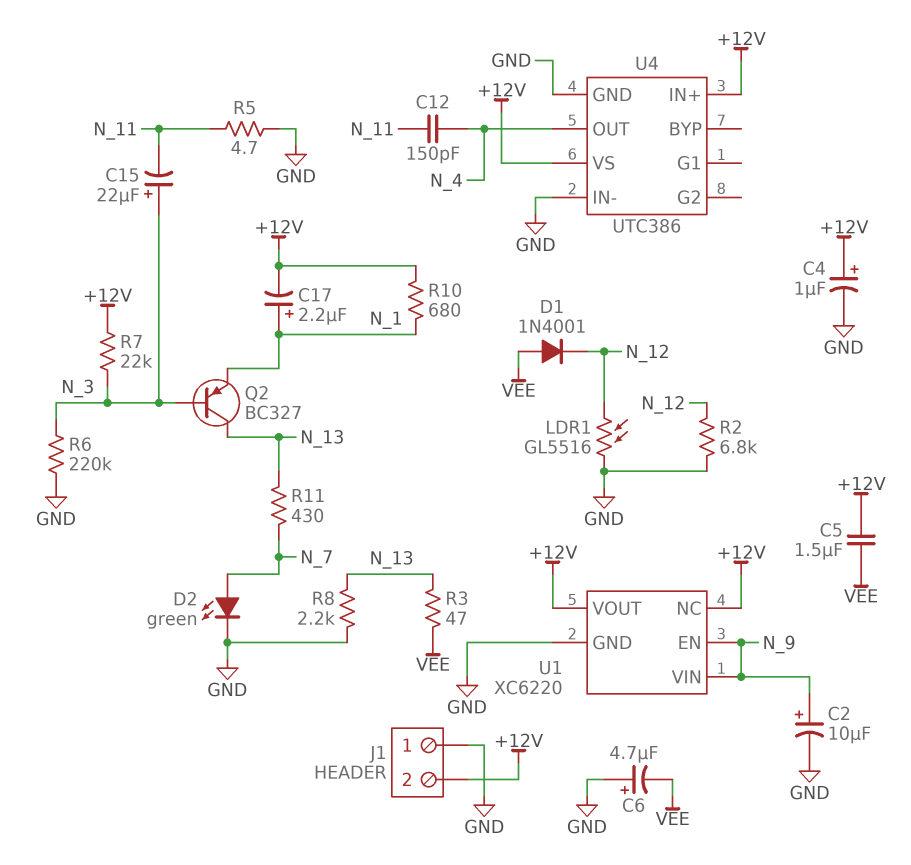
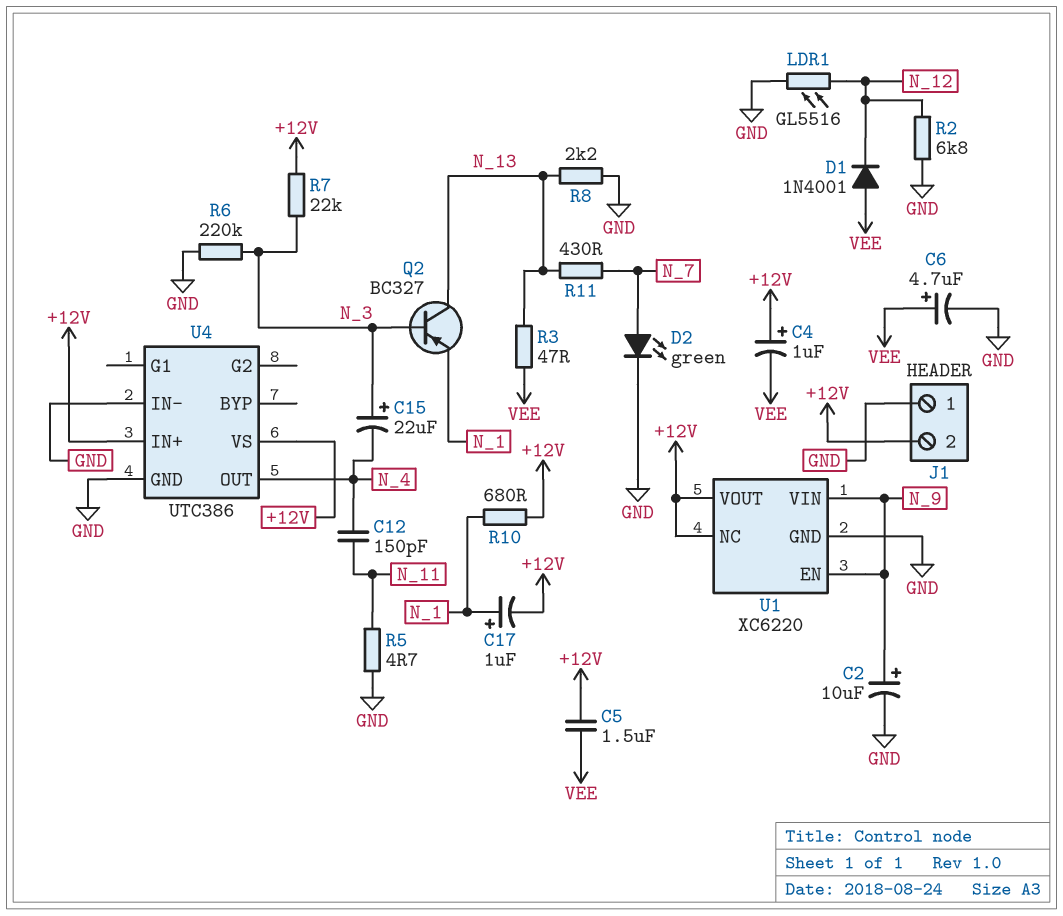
C4: 1uF (plus +12V, minus GND) -> 1uF (plus +12V, minus VEE)
C6: 4.7uF (plus GND, minus VEE) -> 4.7uF (plus VEE, minus GND)
C15: 22uF (plus N_3, minus N_11) -> 22uF (plus N_3, minus N_4)
C17: 2.2uF (plus N_1, minus +12V) -> 1uF (plus N_1, minus +12V)

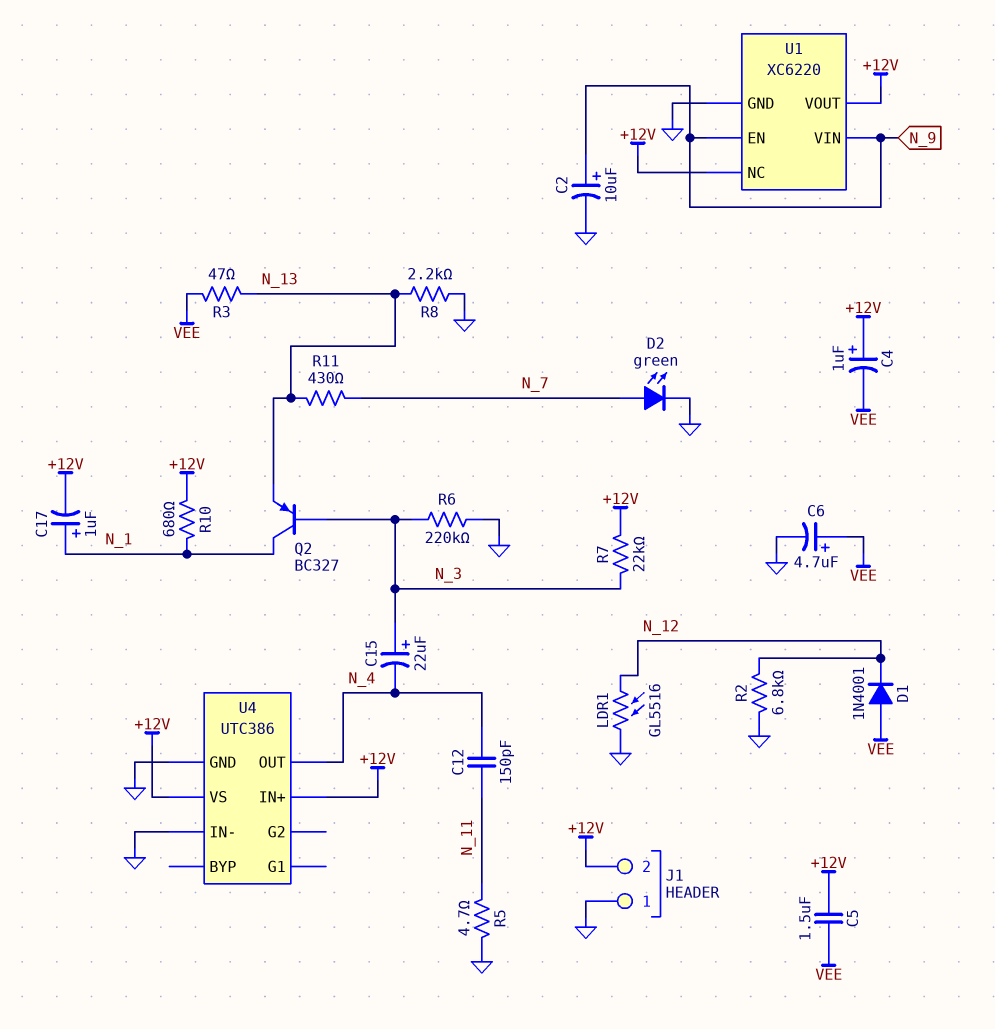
Q2: PNP BC327 (B N_3, C N_13, E N_1) -> PNP BC327 (B N_3, C N_1, E N_13)

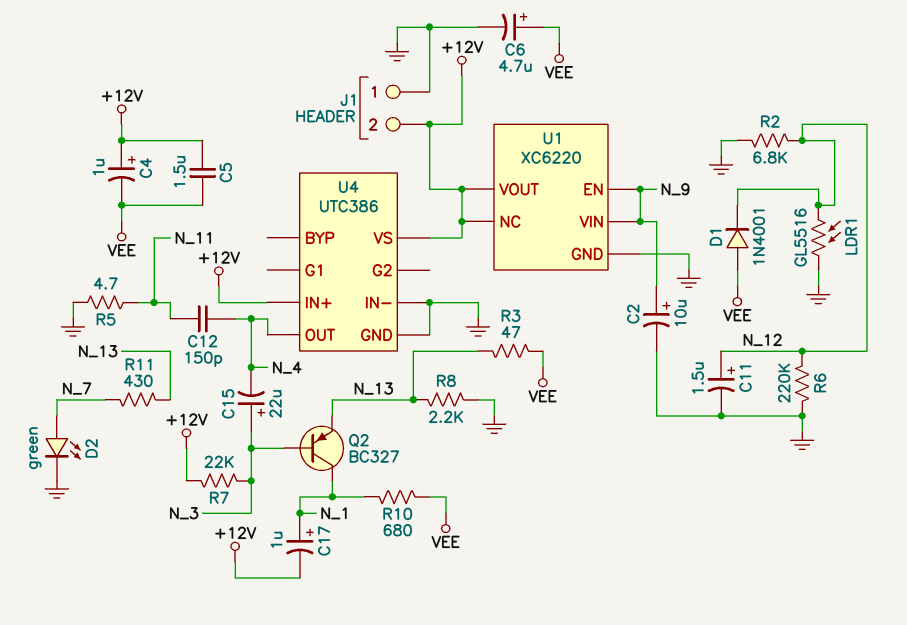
C11: none -> 1.5uF (plus N_12, minus GND)
R6: 220k (GND, N_3) -> 220k (GND, N_12)
R10: 680 (+12V, N_1) -> 680 (N_1, VEE)

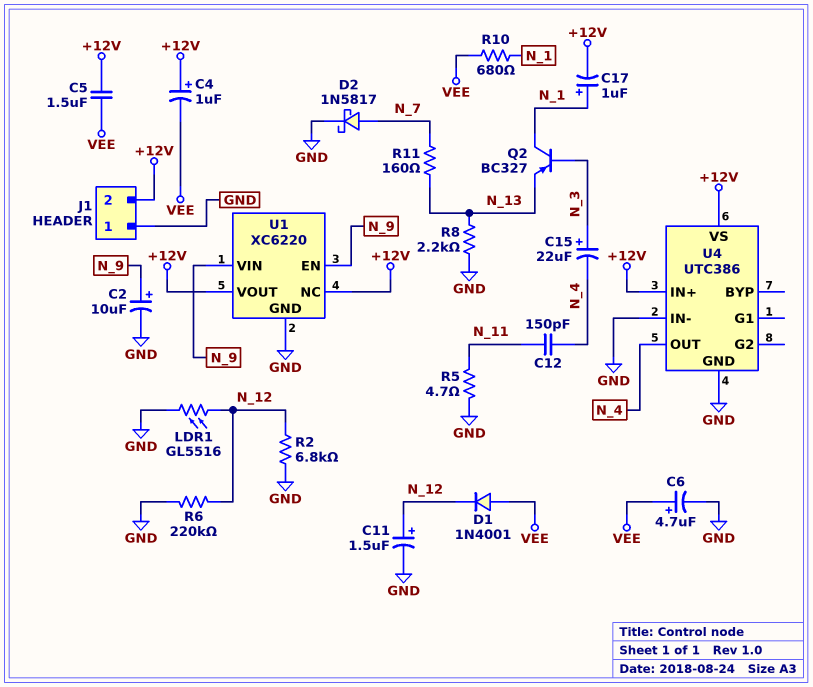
D2: LED green (A N_7, K GND) -> schottky 1N5817 (A N_7, K GND)
R3: 47 (N_13, VEE) -> none
R7: 22k (+12V, N_3) -> none
R11: 430 (N_7, N_13) -> 160 (N_7, N_13)

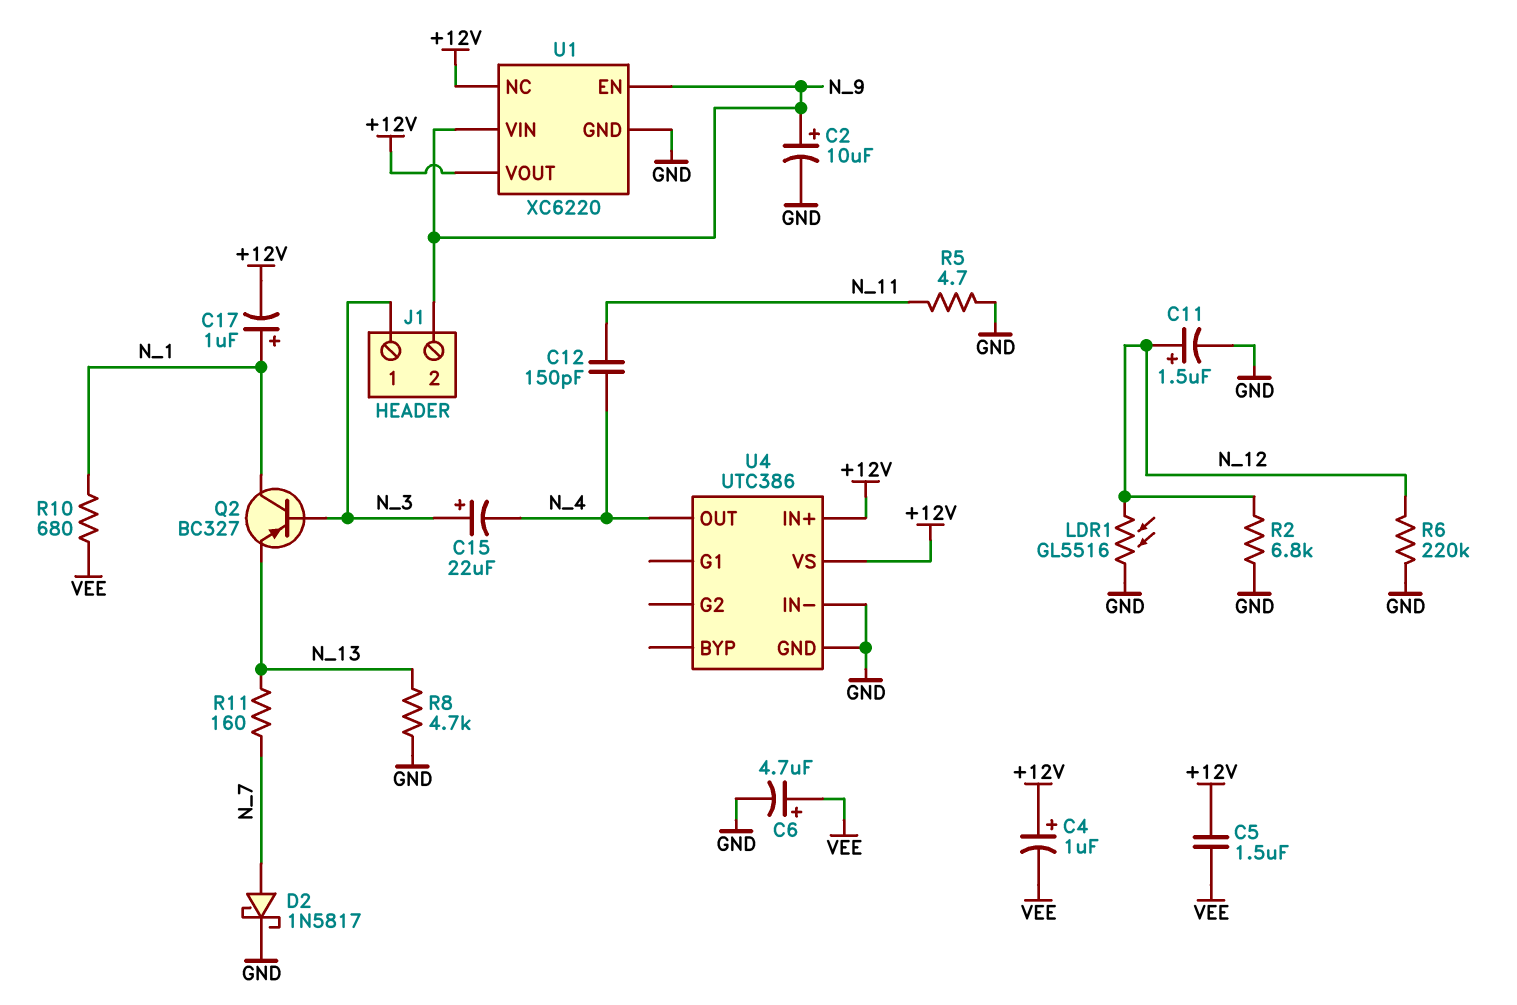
D1: diode 1N4001 (A VEE, K N_12) -> none
J1 pin 1: GND -> N_3
J1 pin 2: +12V -> N_9
R8: 2.2k (GND, N_13) -> 4.7k (GND, N_13)

